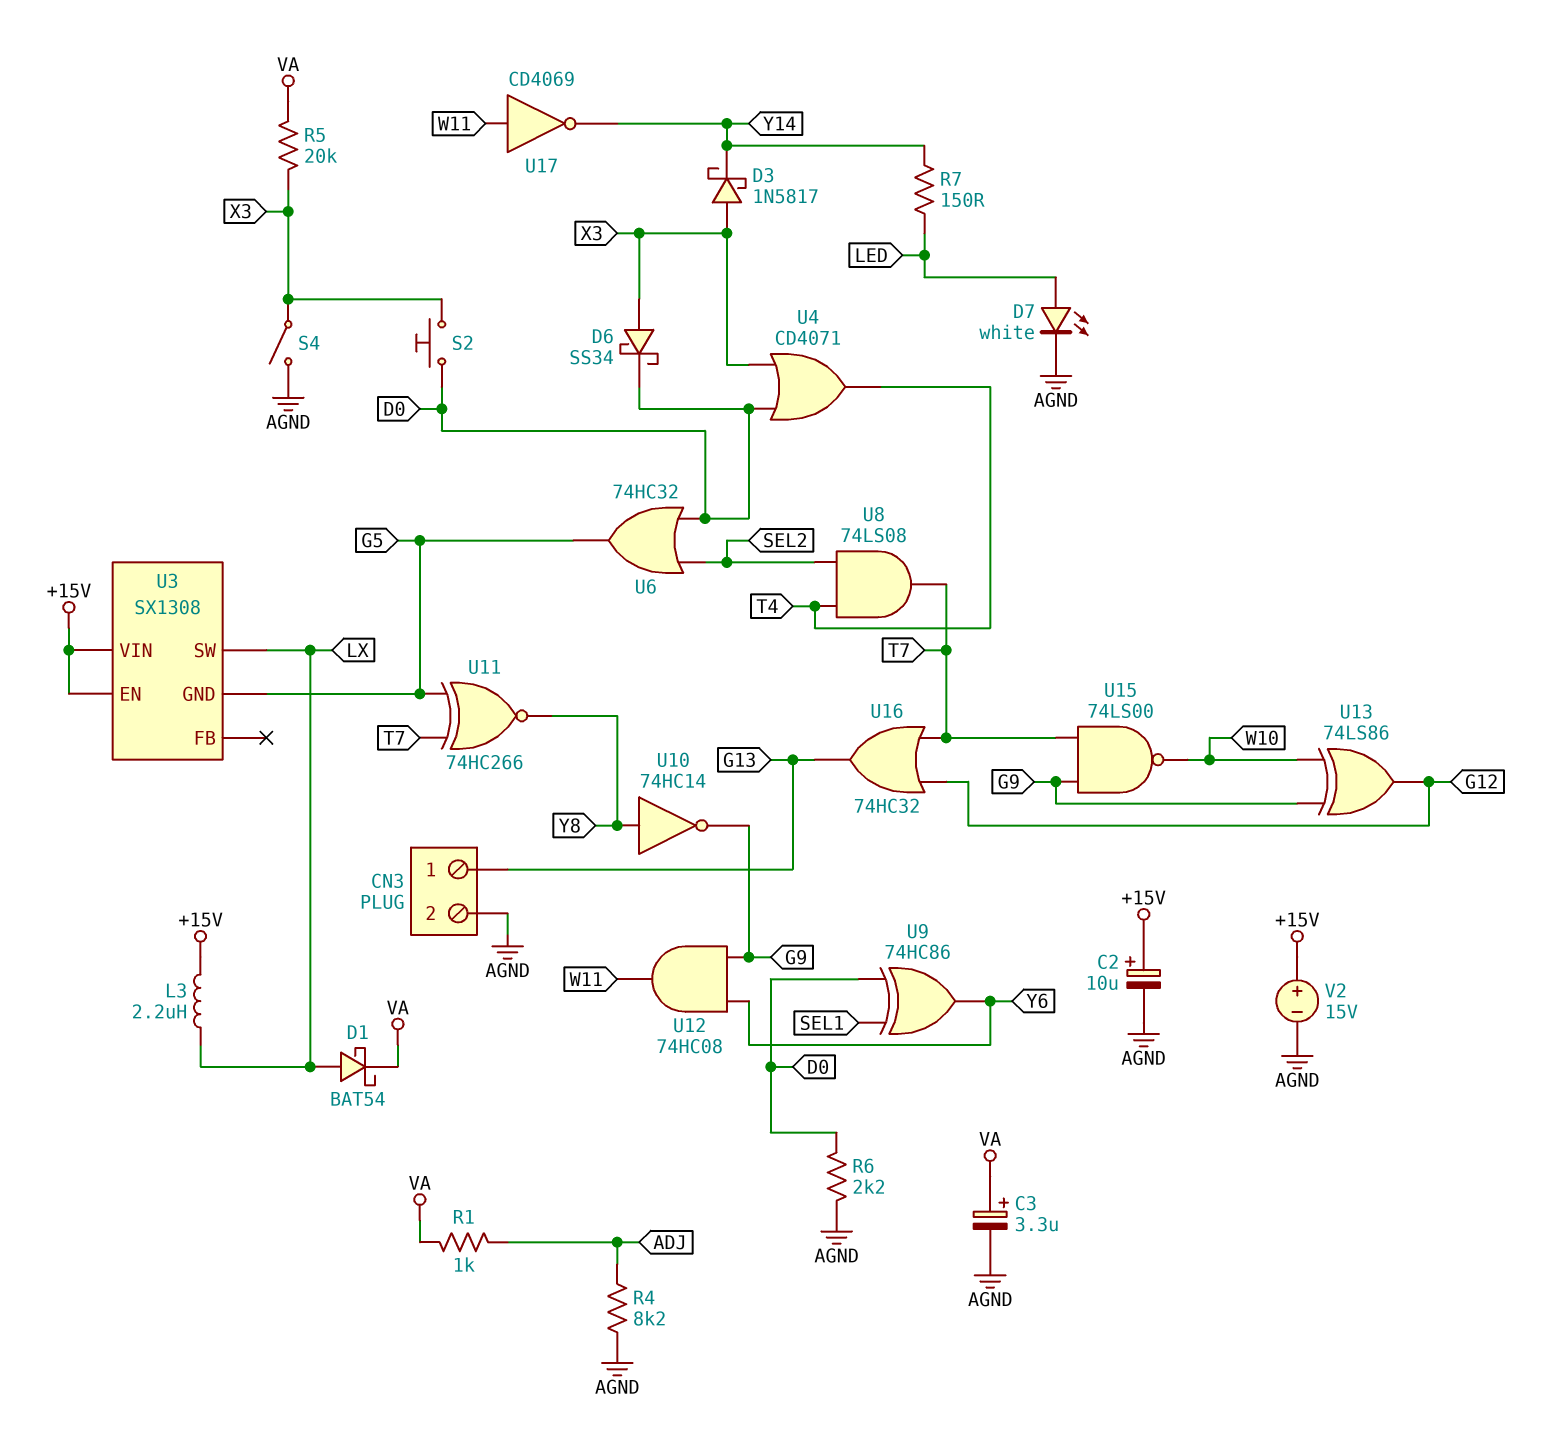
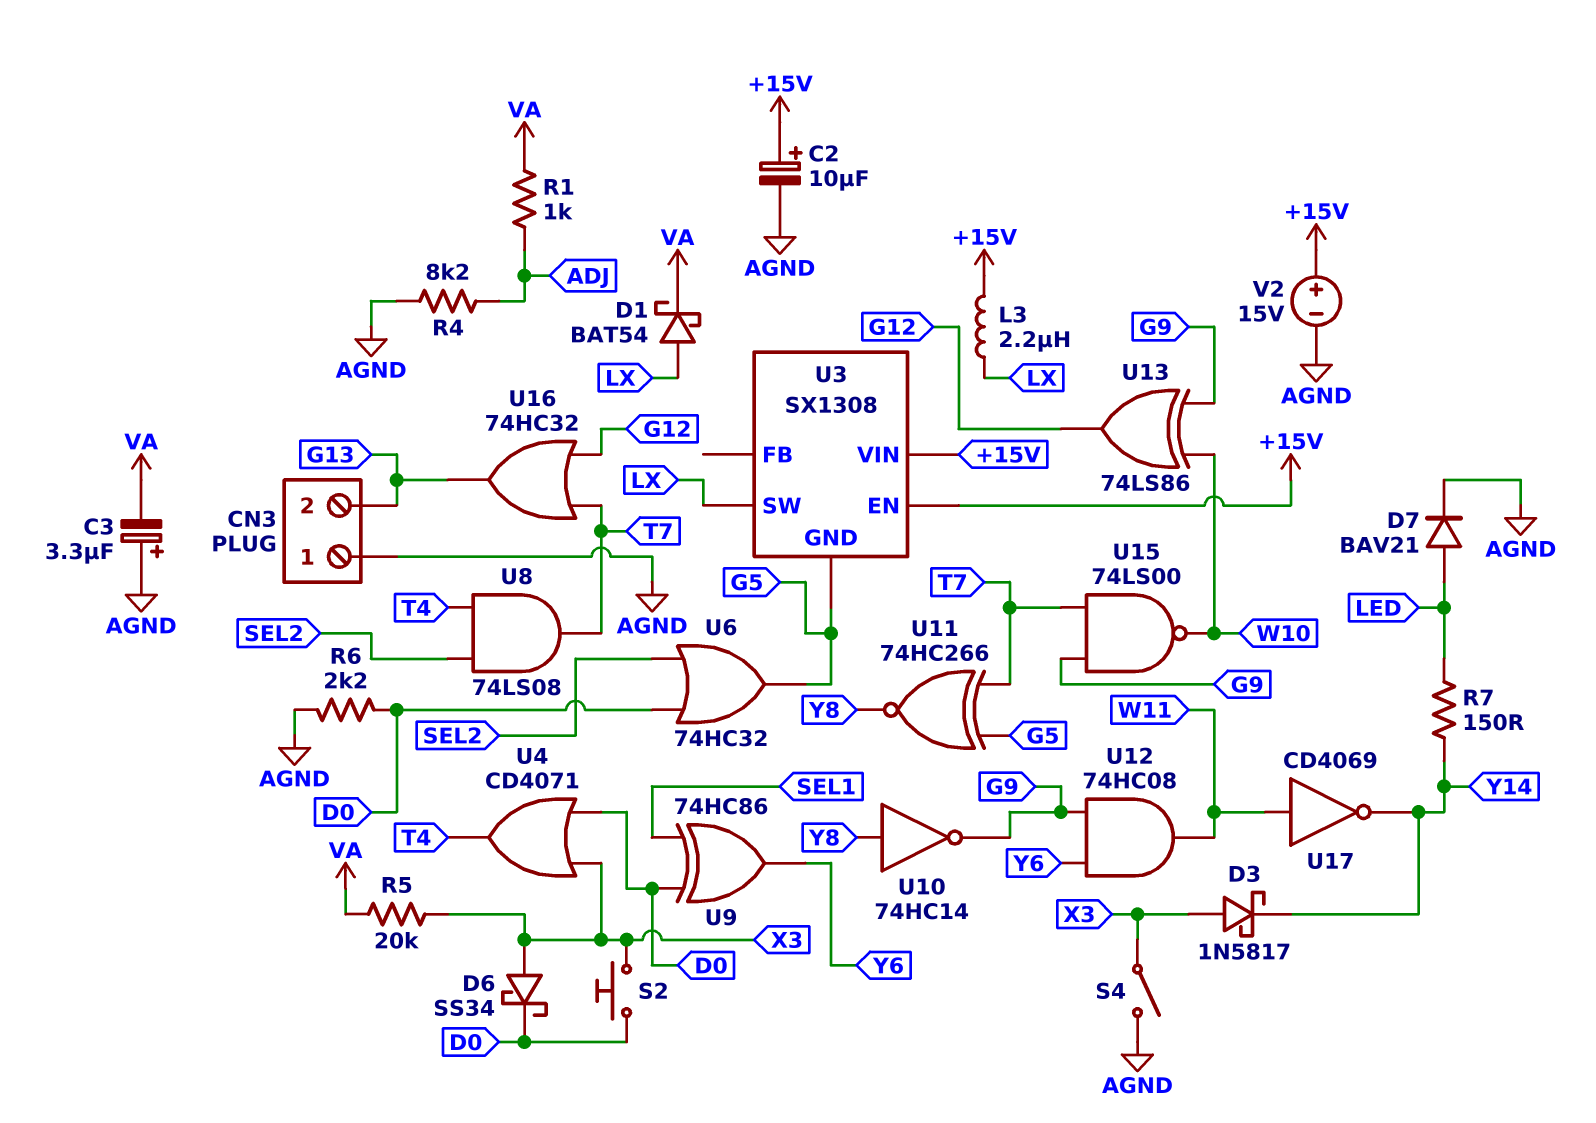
C3: 3.3uF (plus VA, minus AGND) -> 3.3uF (plus AGND, minus VA)
CN3 pin 1: G13 -> AGND
CN3 pin 2: AGND -> G13
D7: LED white (A LED, K AGND) -> diode BAV21 (A LED, K AGND)

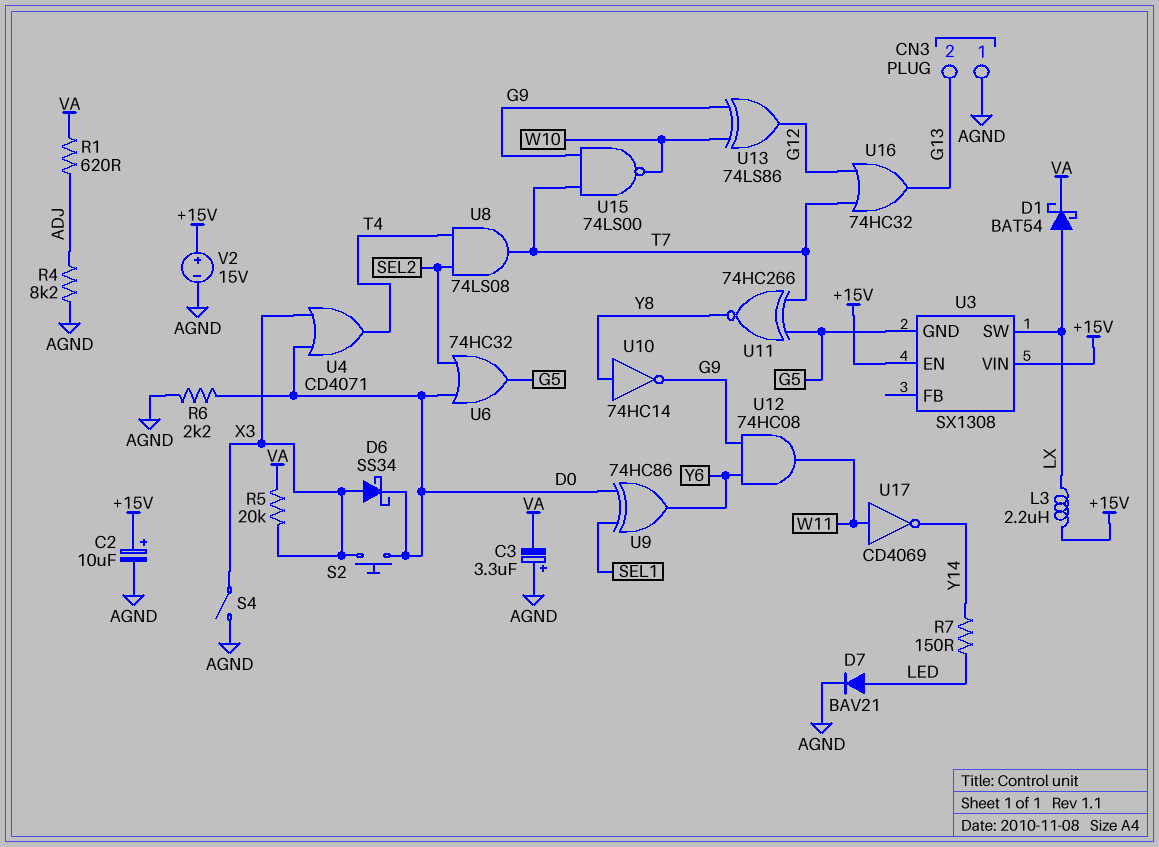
D3: schottky 1N5817 (A X3, K Y14) -> none
R1: 1k (ADJ, VA) -> 620 (ADJ, VA)

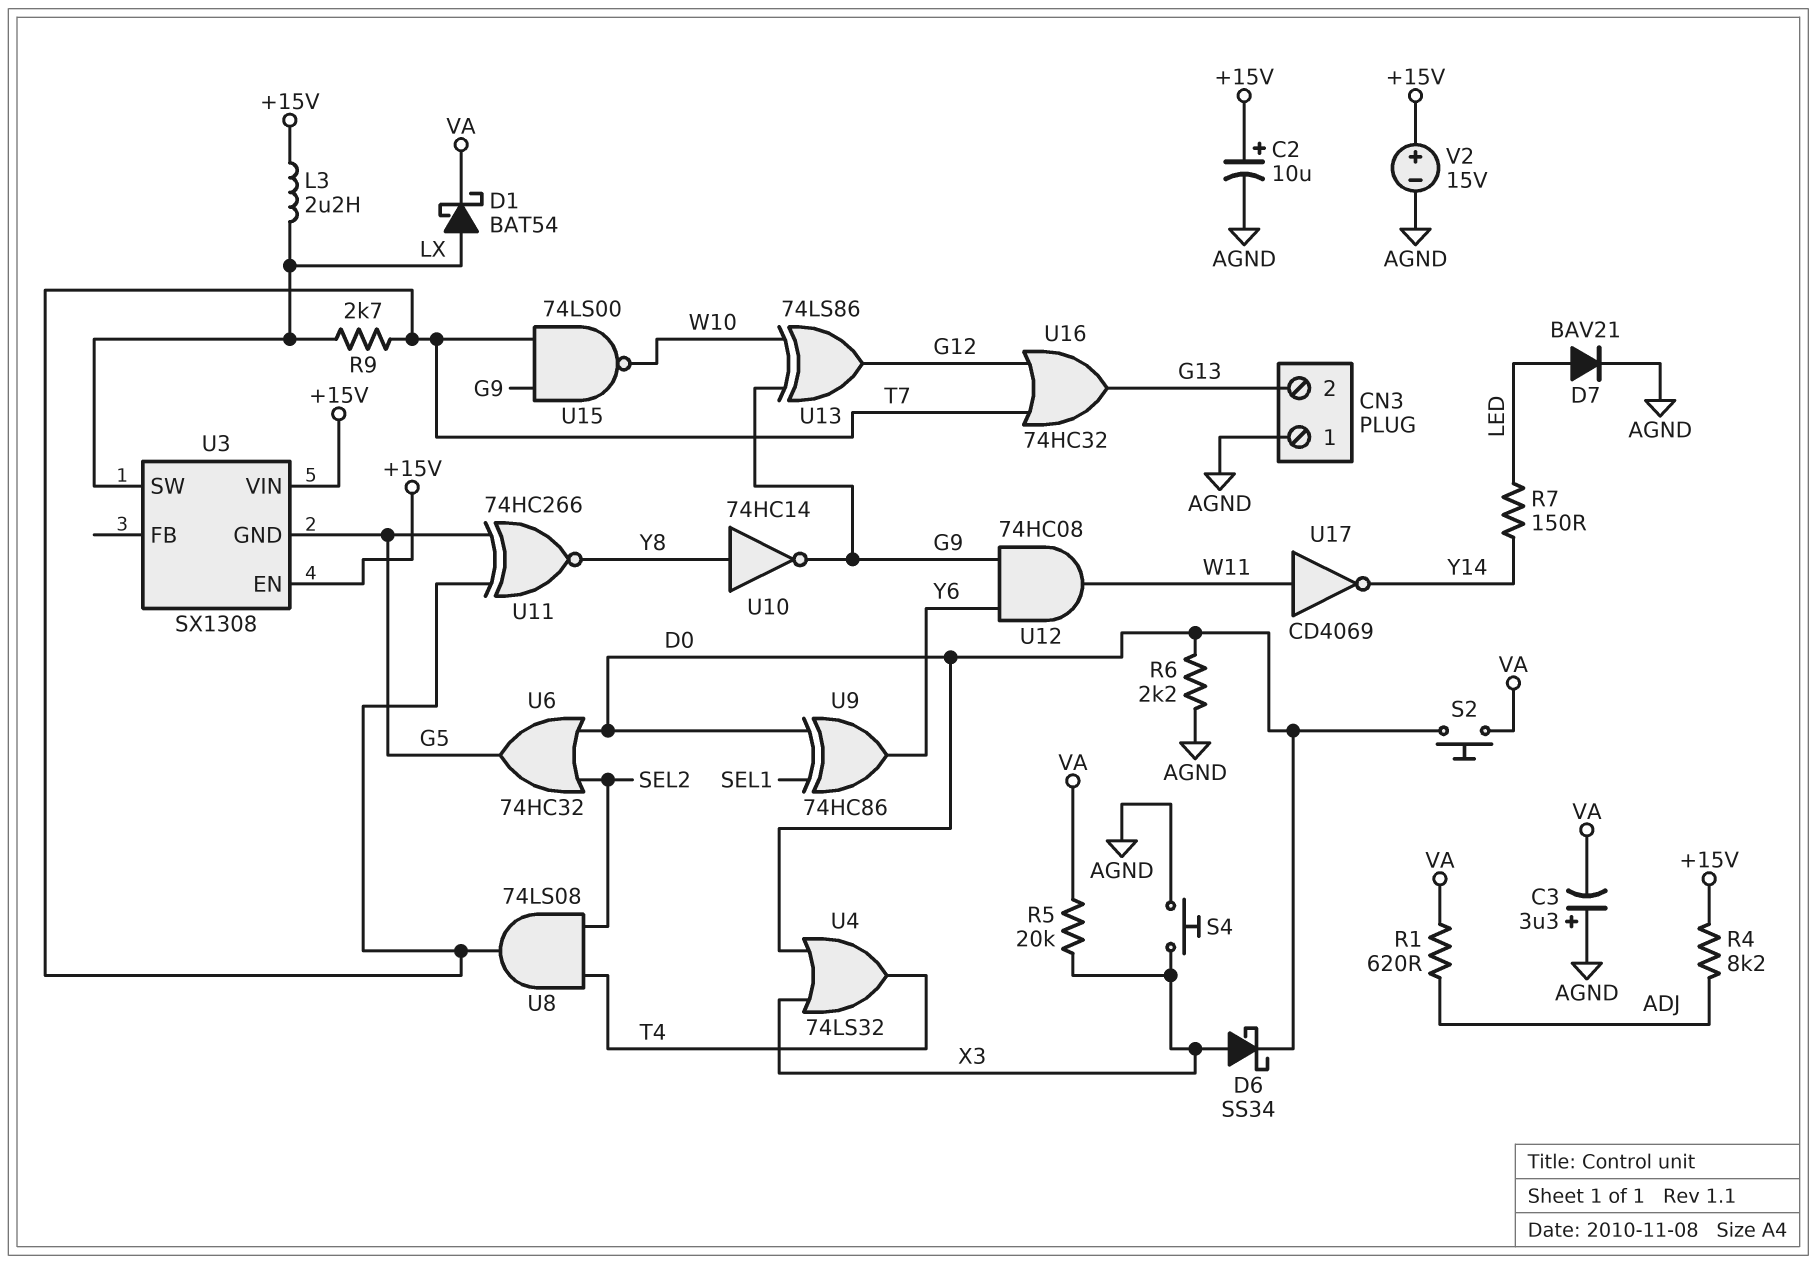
R4: 8.2k (ADJ, AGND) -> 8.2k (+15V, ADJ)
R9: none -> 2.7k (LX, T7)
S2: button (D0, X3) -> button (D0, VA)
S4: switch (AGND, X3) -> button (AGND, X3)
U4: OR CD4071 (in D0, in X3, out T4) -> OR 74LS32 (in D0, in X3, out T4)

